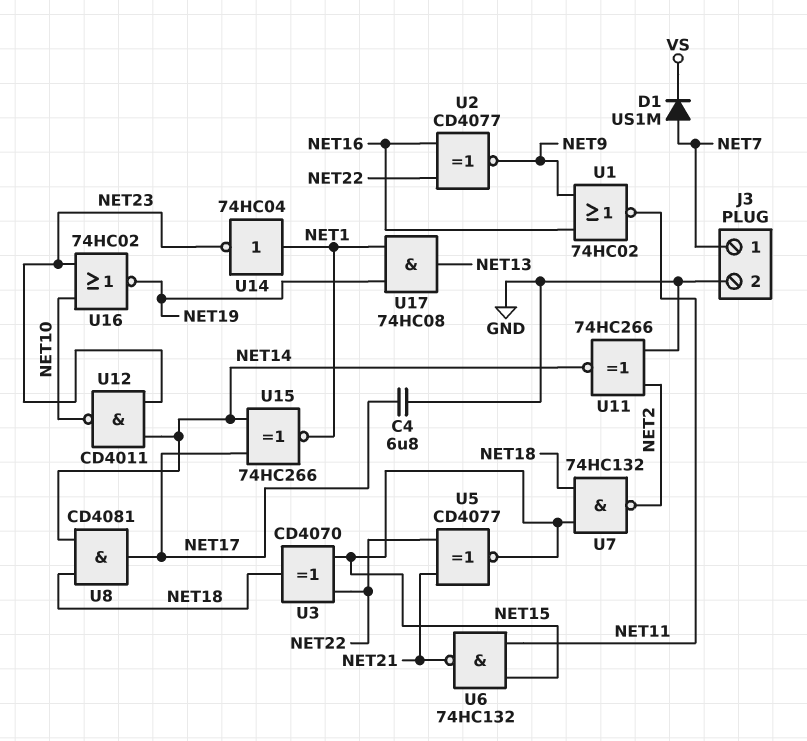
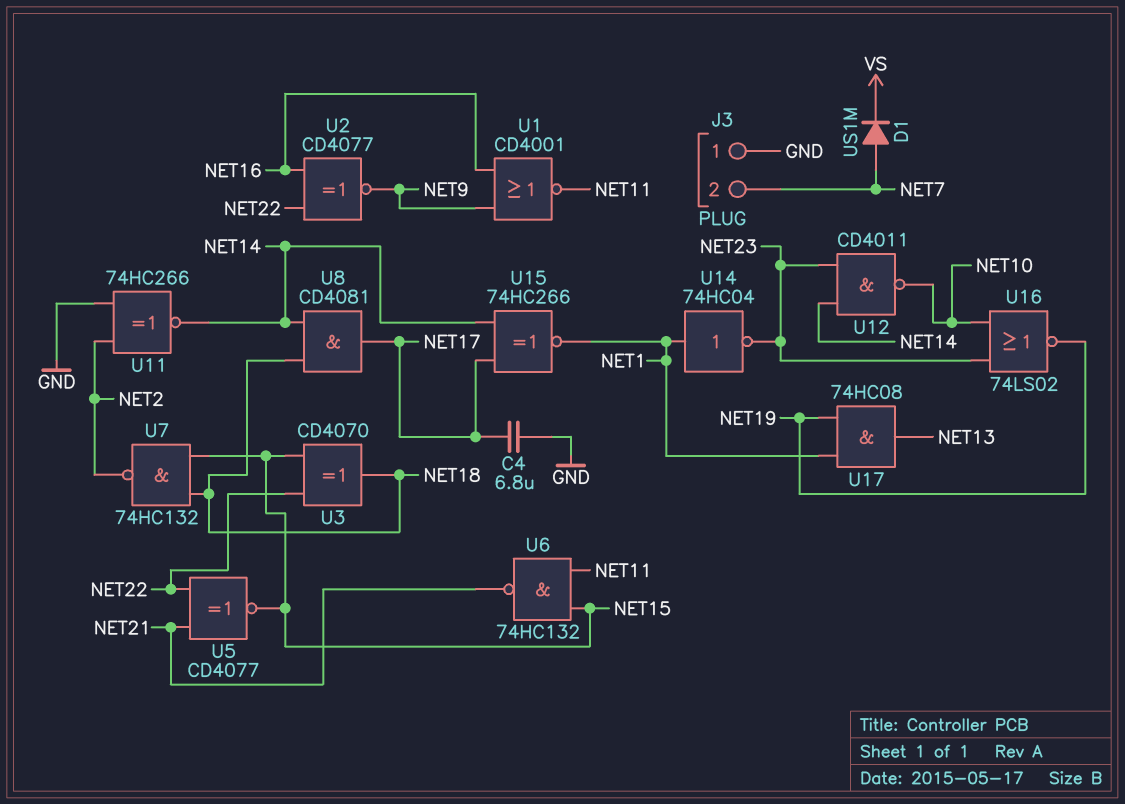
J3 pin 1: NET7 -> GND
J3 pin 2: GND -> NET7
U1: NOR 74HC02 (in NET9, in NET16, out NET11) -> NOR CD4001 (in NET9, in NET16, out NET11)
U16: NOR 74HC02 (in NET10, in NET23, out NET19) -> NOR 74LS02 (in NET10, in NET23, out NET19)

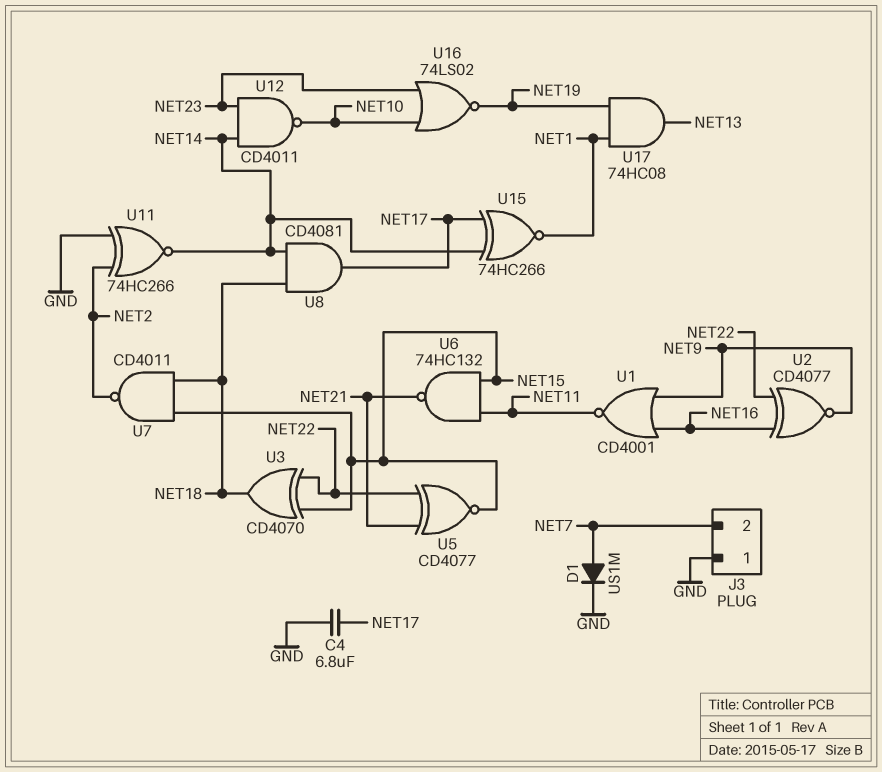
D1: diode US1M (A NET7, K VS) -> diode US1M (A NET7, K GND)
U7: NAND 74HC132 (in NET15, in NET18, out NET2) -> NAND CD4011 (in NET15, in NET18, out NET2)
U14: NOT 74HC04 (in NET1, out NET23) -> none

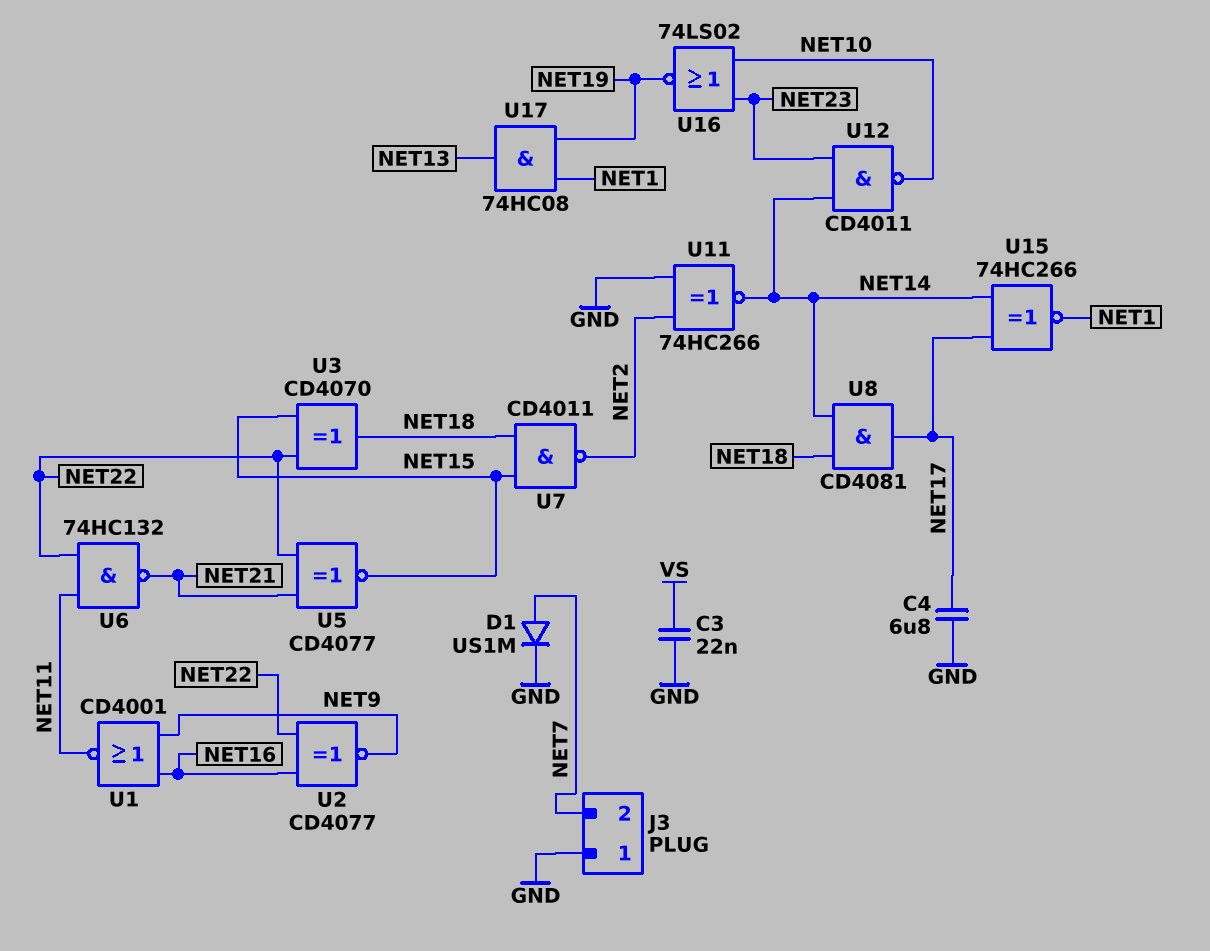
C3: none -> 22nF (GND, VS)
U6: NAND 74HC132 (in NET11, in NET15, out NET21) -> NAND 74HC132 (in NET11, in NET22, out NET21)

